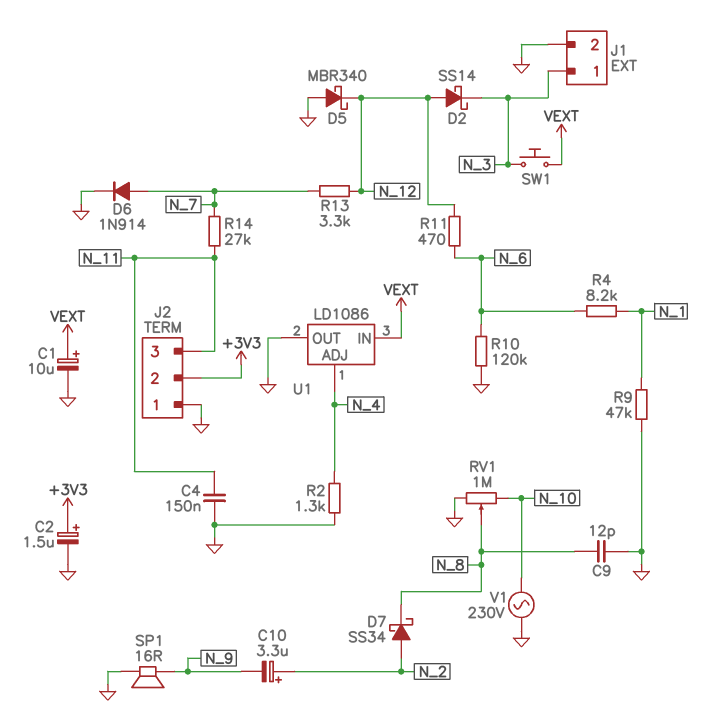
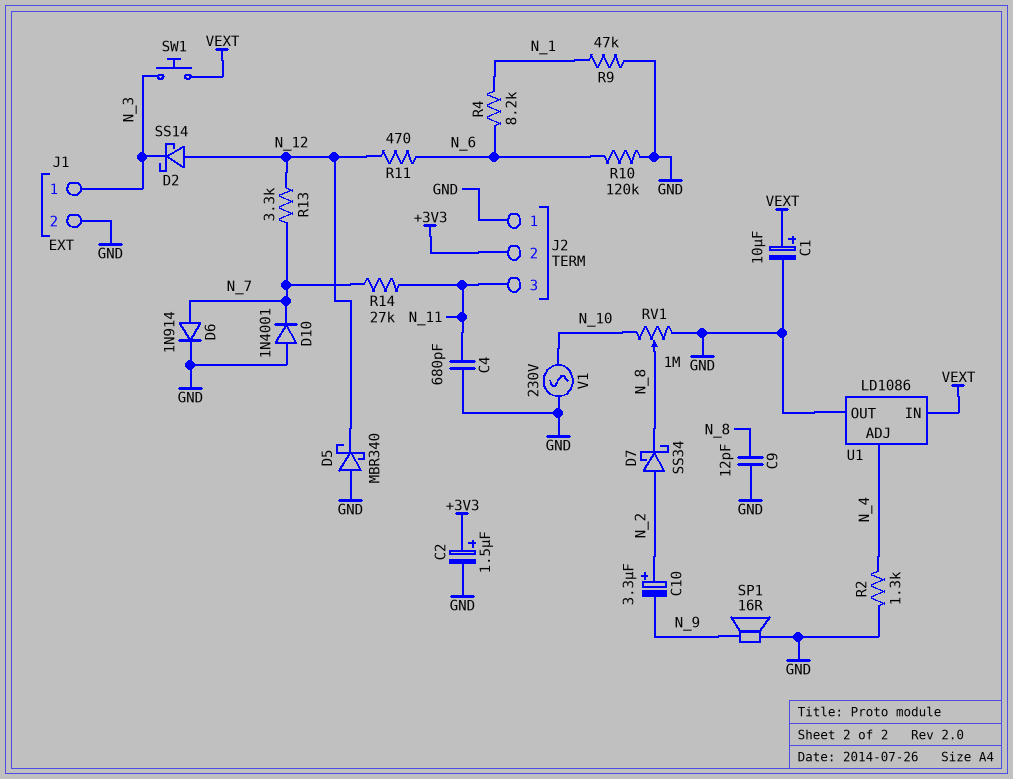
C4: 150nF (GND, N_11) -> 680pF (GND, N_11)
D10: none -> diode 1N4001 (A GND, K N_7)

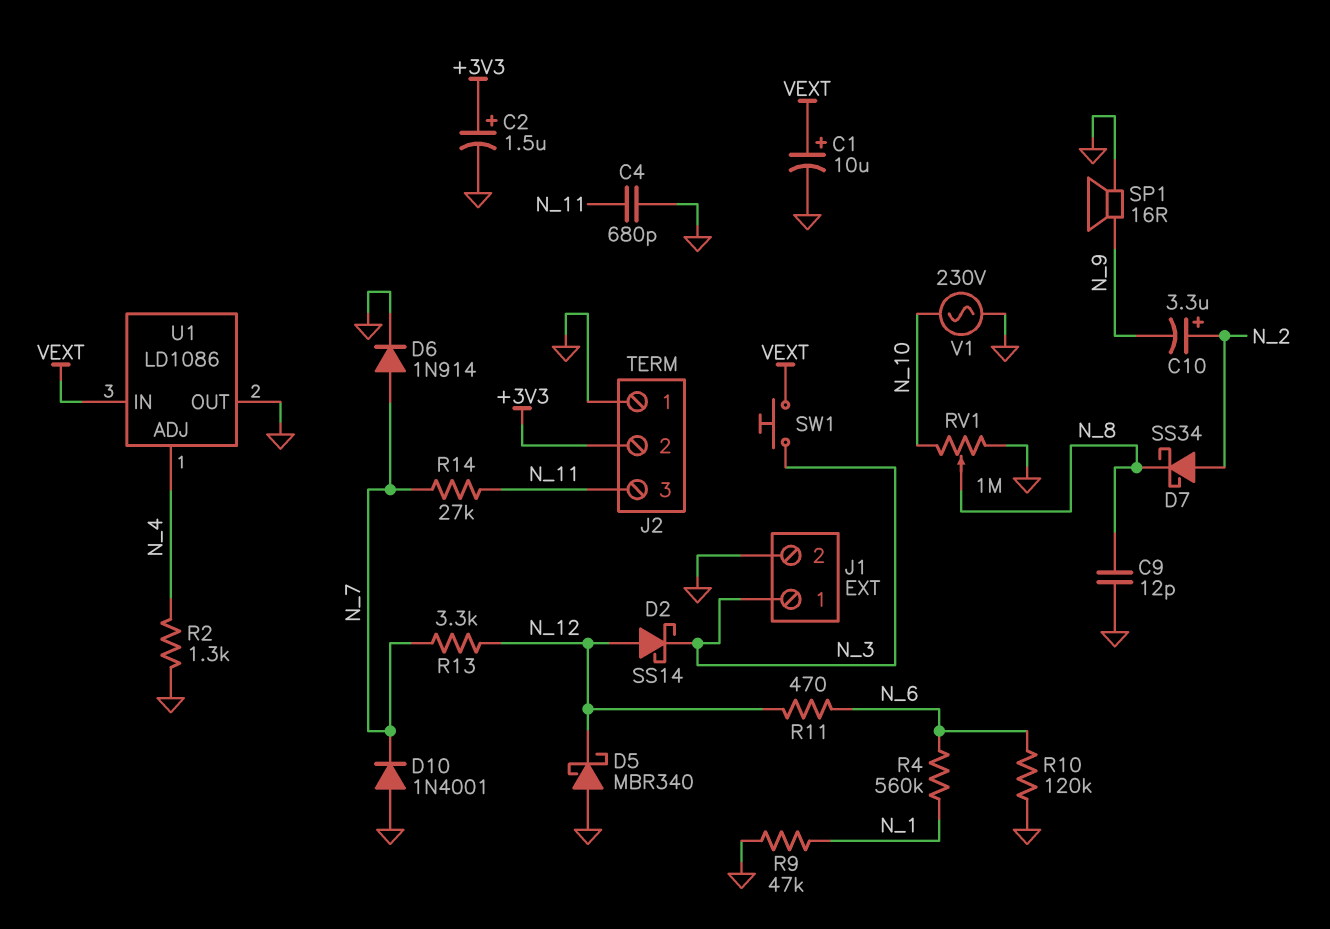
R4: 8.2k (N_1, N_6) -> 560k (N_1, N_6)

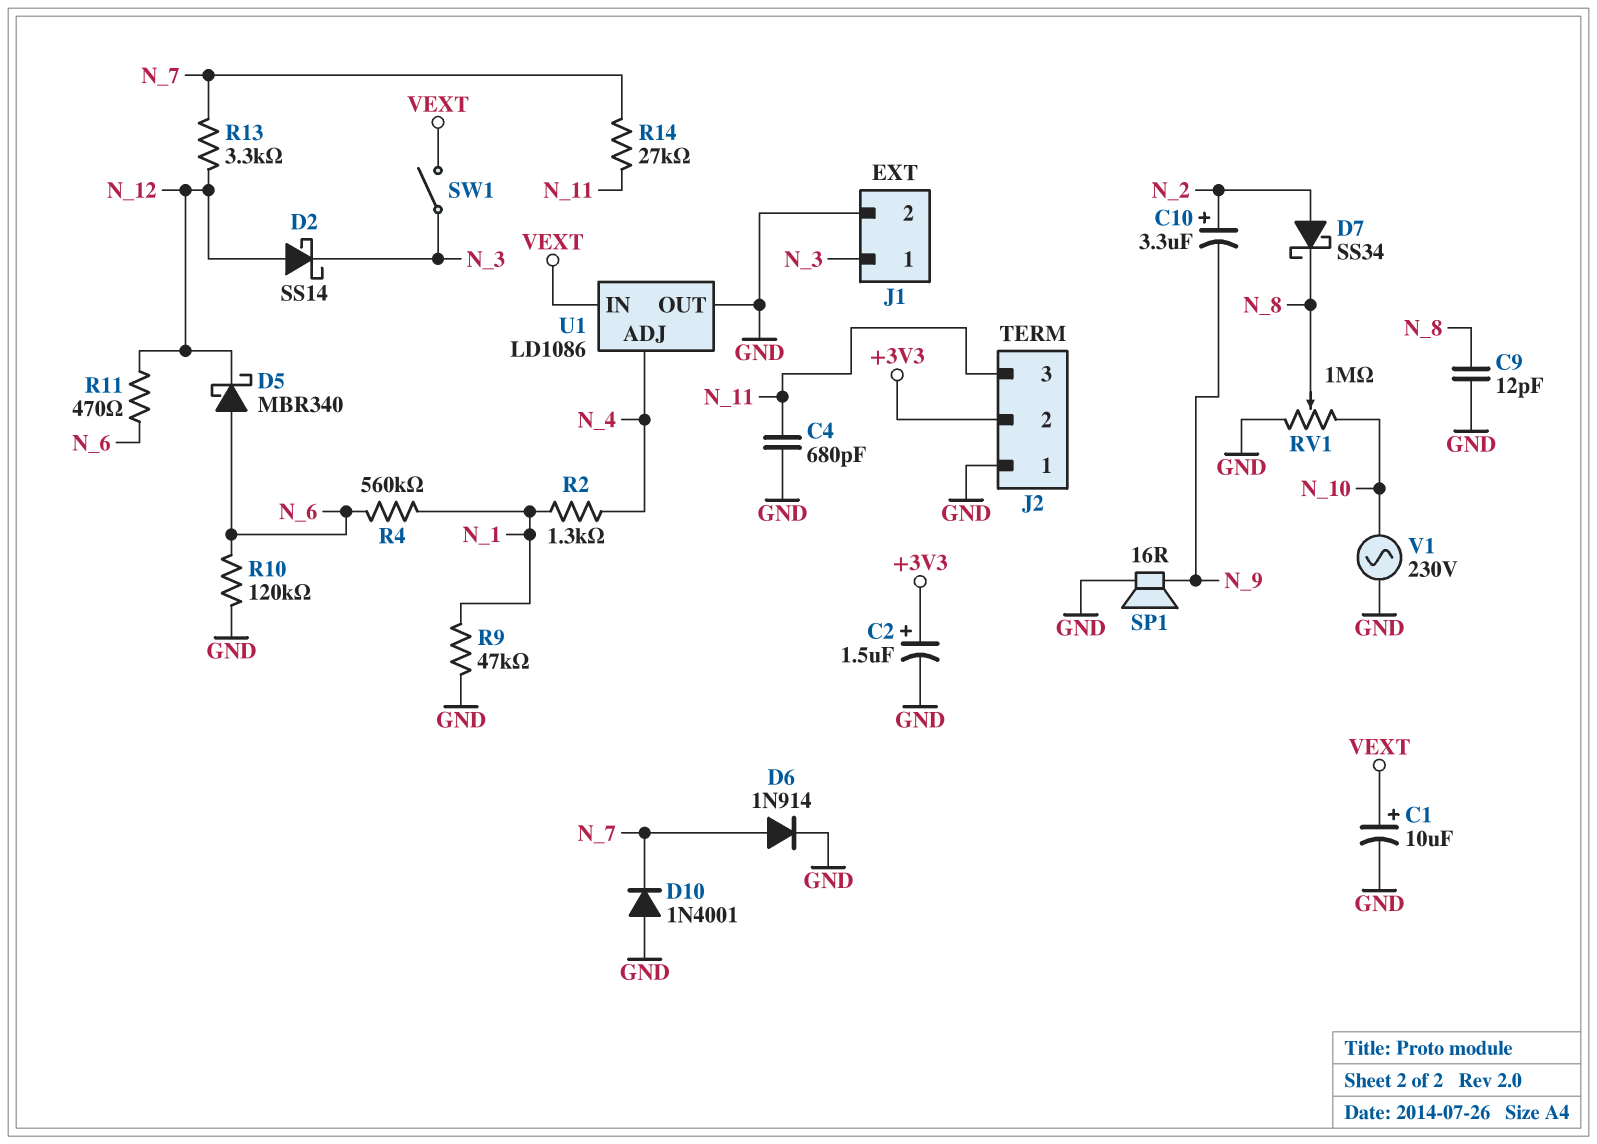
D5: schottky MBR340 (A GND, K N_12) -> schottky MBR340 (A N_6, K N_12)
R2: 1.3k (GND, N_4) -> 1.3k (N_1, N_4)
SW1: button (N_3, VEXT) -> switch (N_3, VEXT)

